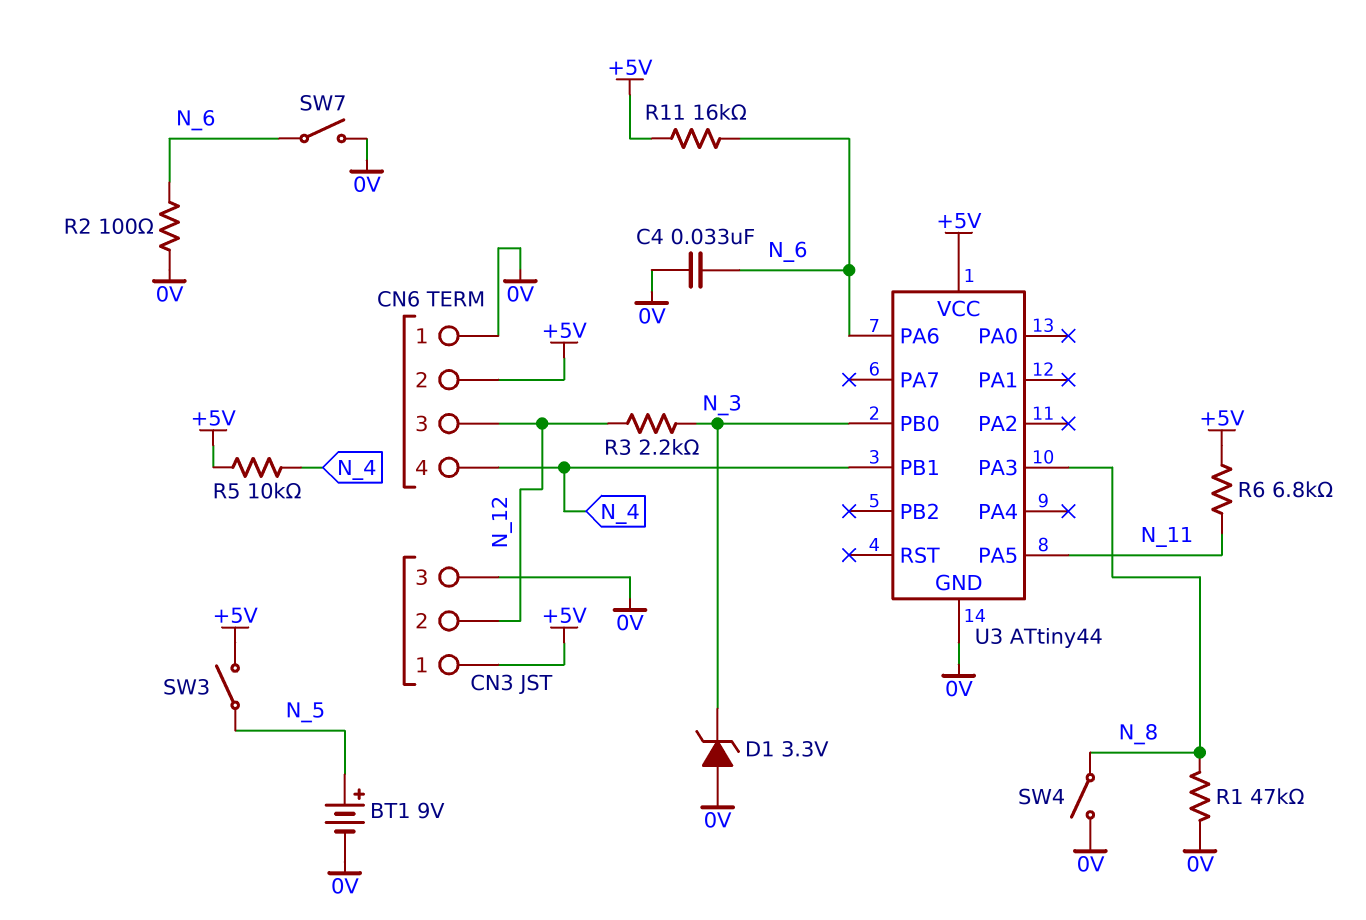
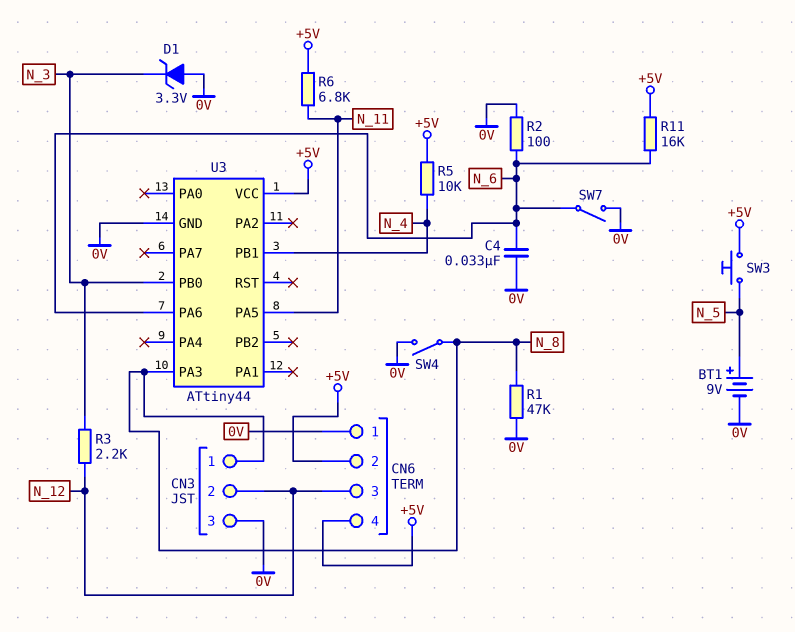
CN3 pin 1: +5V -> N_8
CN6 pin 4: N_4 -> +5V
SW3: switch (+5V, N_5) -> button (+5V, N_5)

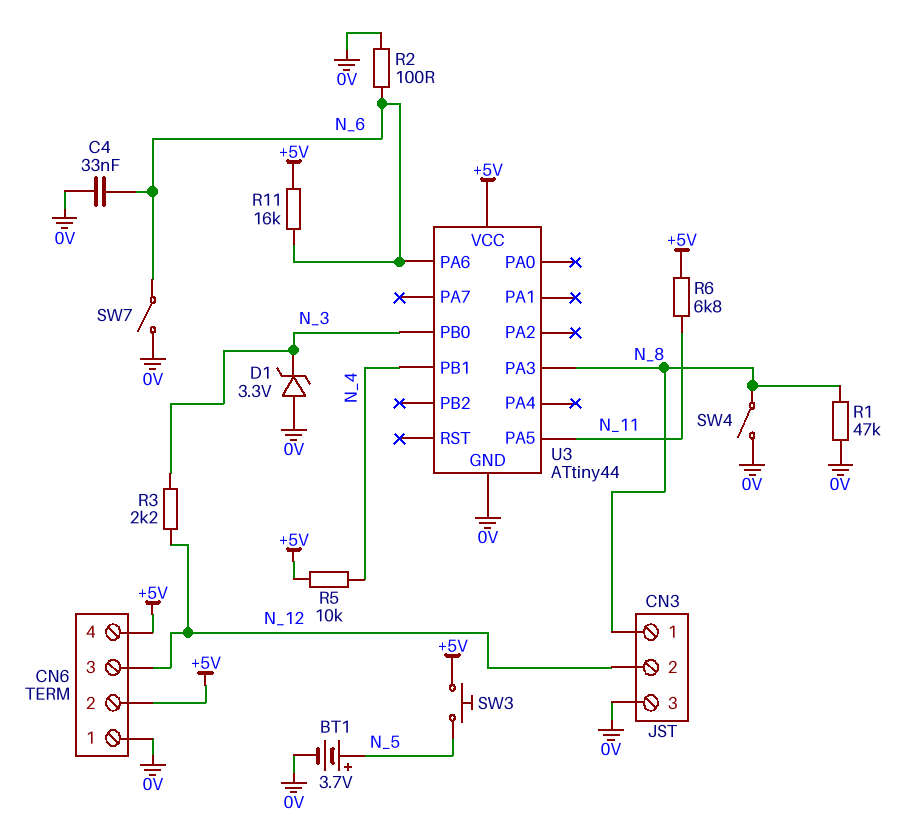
BT1: 9V (plus N_5, minus 0V) -> 3.7V (plus N_5, minus 0V)

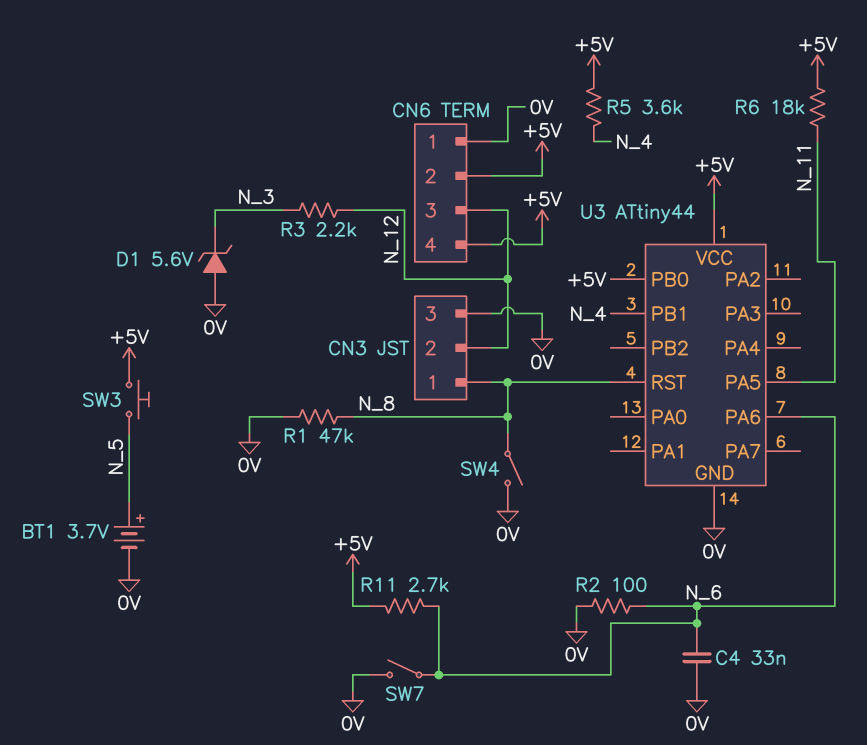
D1: zener 3.3V (A 0V, K N_3) -> zener 5.6V (A 0V, K N_3)
R5: 10k (+5V, N_4) -> 3.6k (+5V, N_4)
R6: 6.8k (+5V, N_11) -> 18k (+5V, N_11)
R11: 16k (+5V, N_6) -> 2.7k (+5V, N_6)
U3 pin PA3: N_8 -> none
U3 pin PB0: N_3 -> +5V
U3 pin RST: none -> N_8

